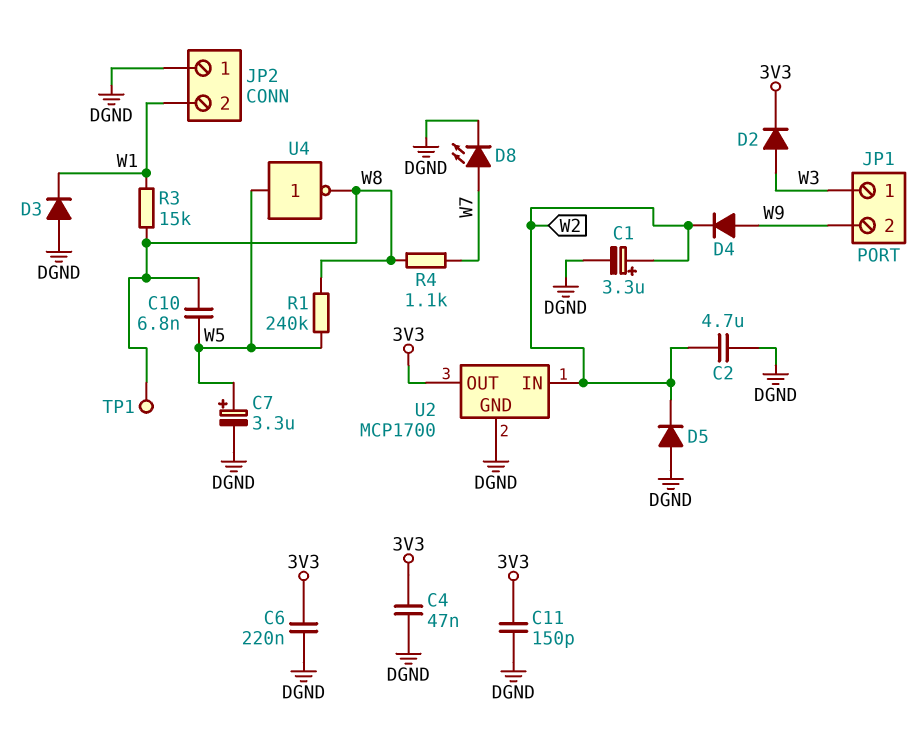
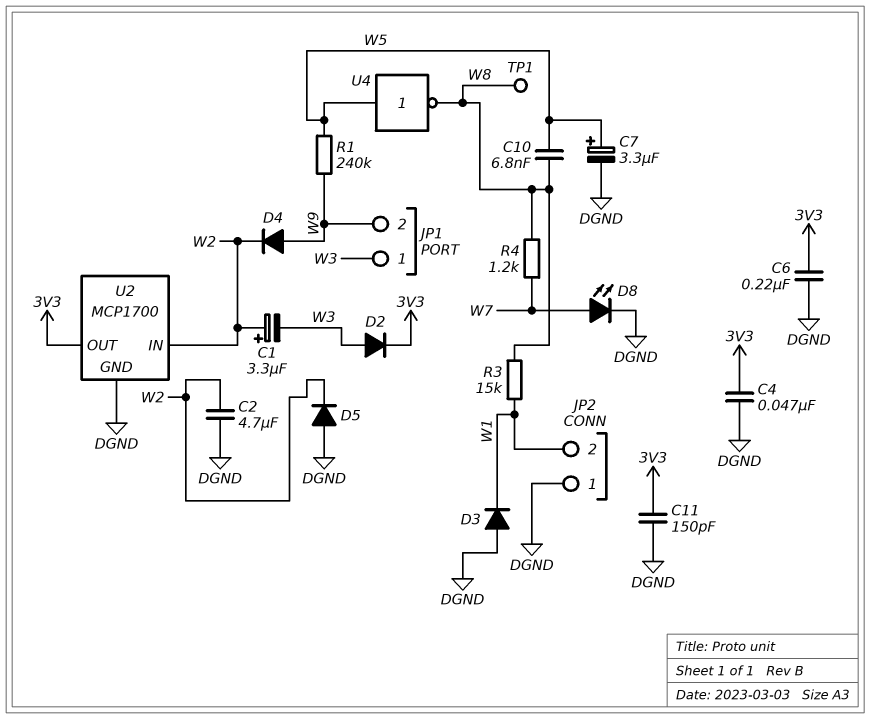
C1: 3.3uF (plus W2, minus DGND) -> 3.3uF (plus W2, minus W3)
R1: 240k (W5, W8) -> 240k (W5, W9)
R4: 1.1k (W7, W8) -> 1.2k (W7, W8)

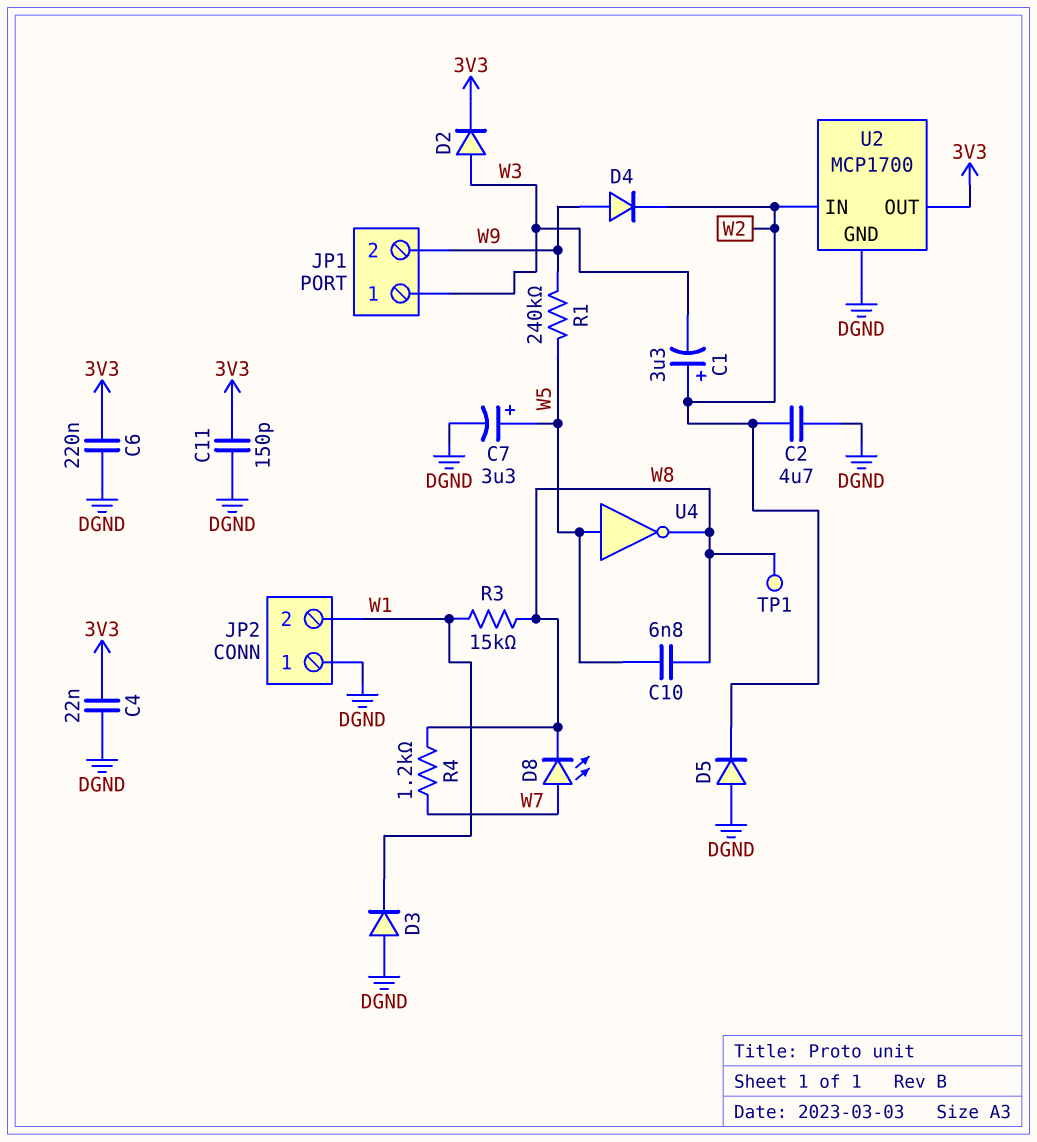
C4: 47nF (3V3, DGND) -> 22nF (3V3, DGND)
D8: LED (A W7, K DGND) -> LED (A W7, K W8)

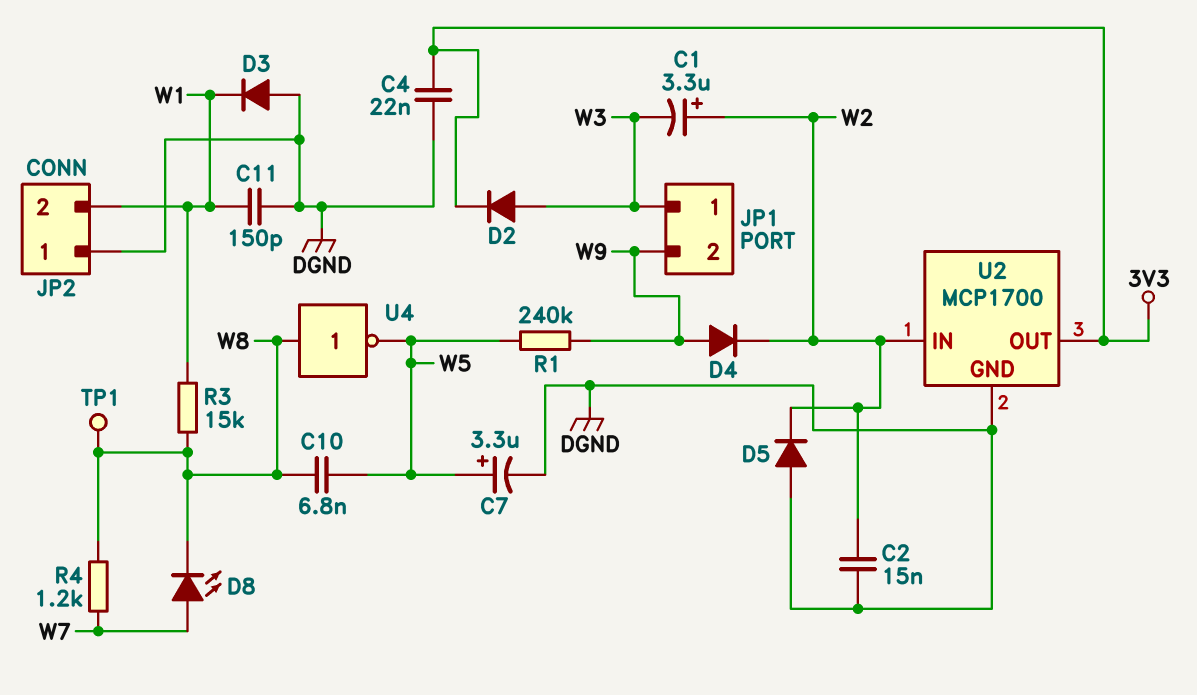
C2: 4.7uF (DGND, W2) -> 15nF (DGND, W2)
C6: 220nF (3V3, DGND) -> none
C11: 150pF (3V3, DGND) -> 150pF (DGND, W1)
U4: NOT (in W5, out W8) -> NOT (in W8, out W5)

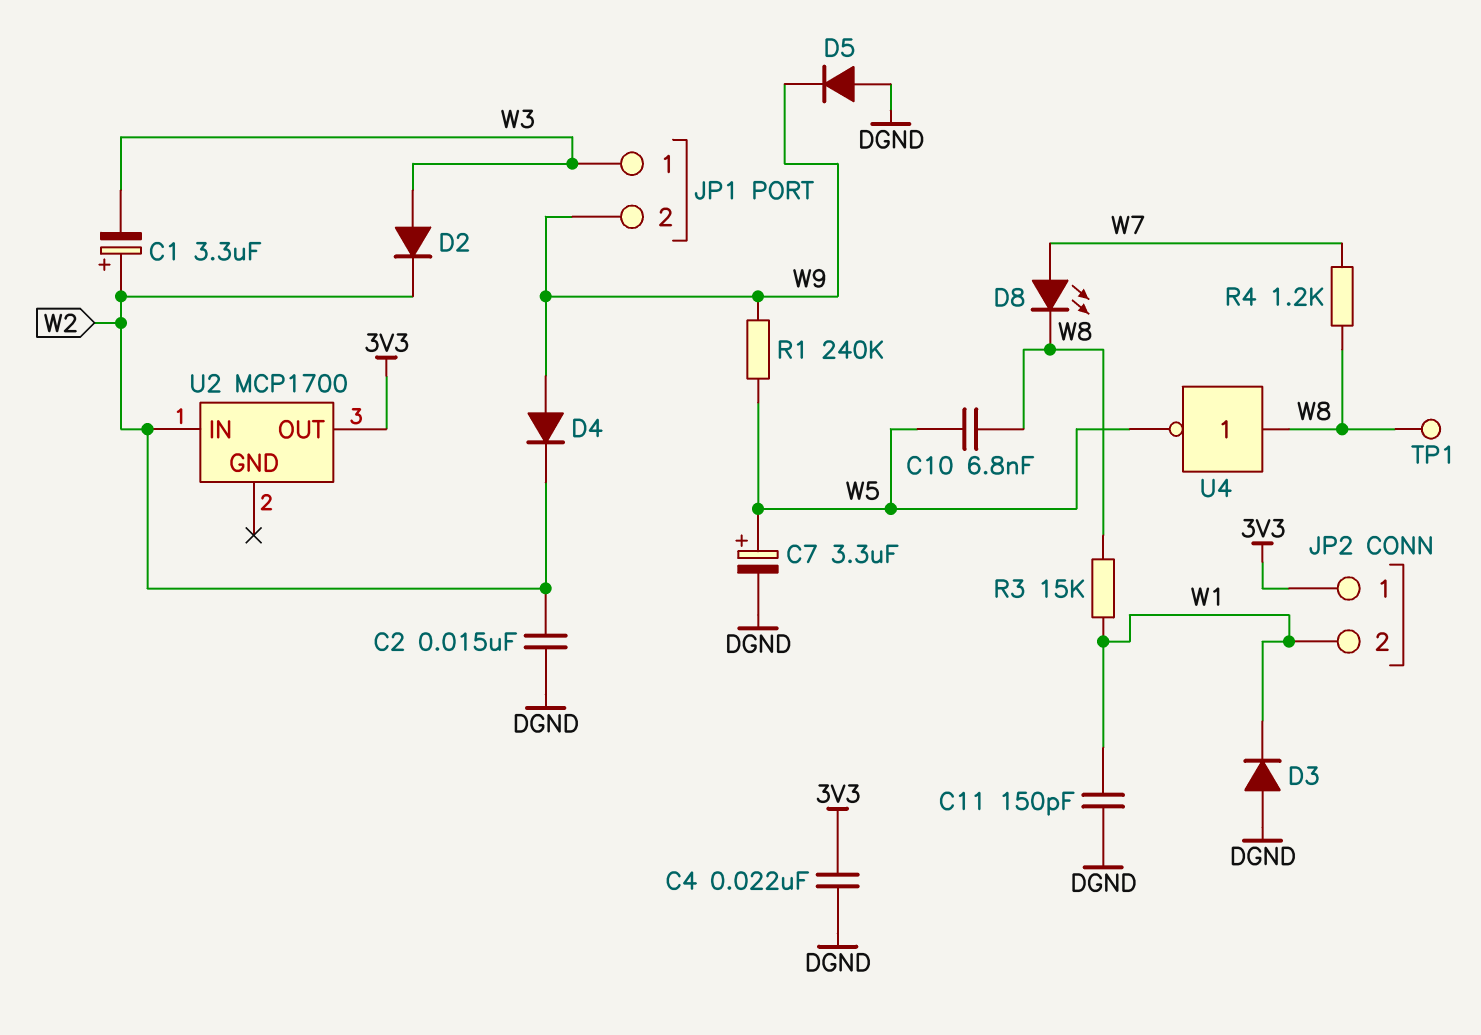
D2: diode (A W3, K 3V3) -> diode (A W3, K W2)
D5: diode (A DGND, K W2) -> diode (A DGND, K W9)
JP2 pin 1: DGND -> 3V3
U2 pin GND: DGND -> none

